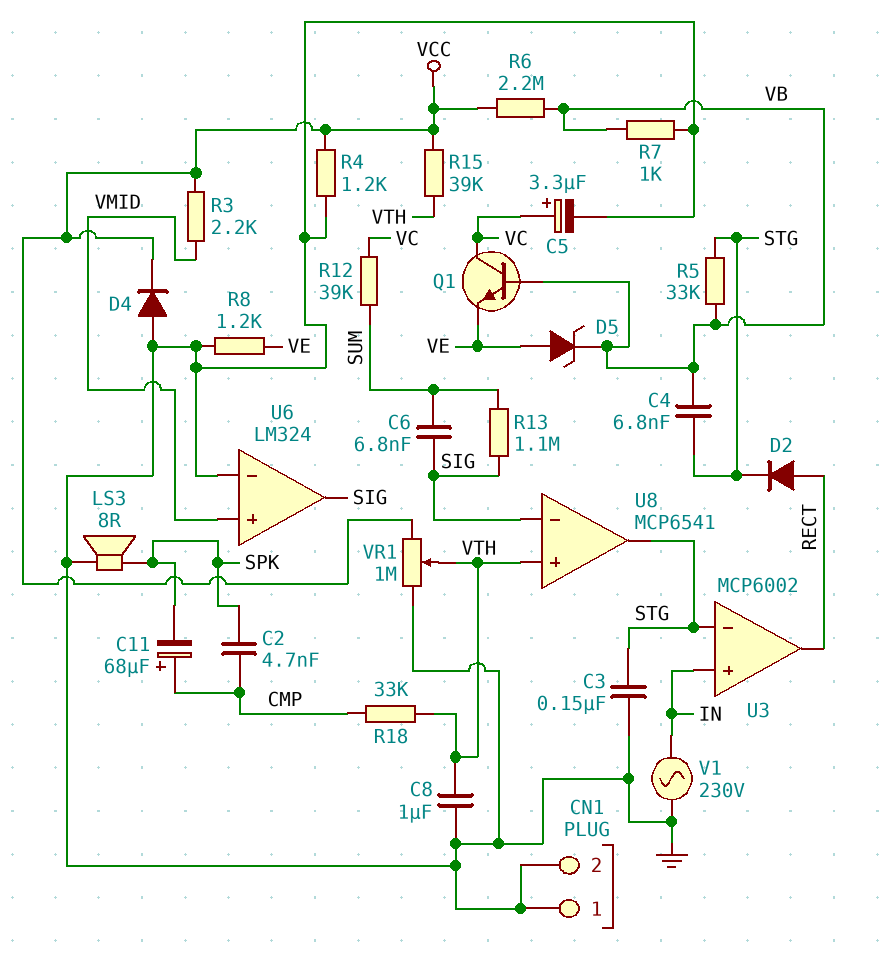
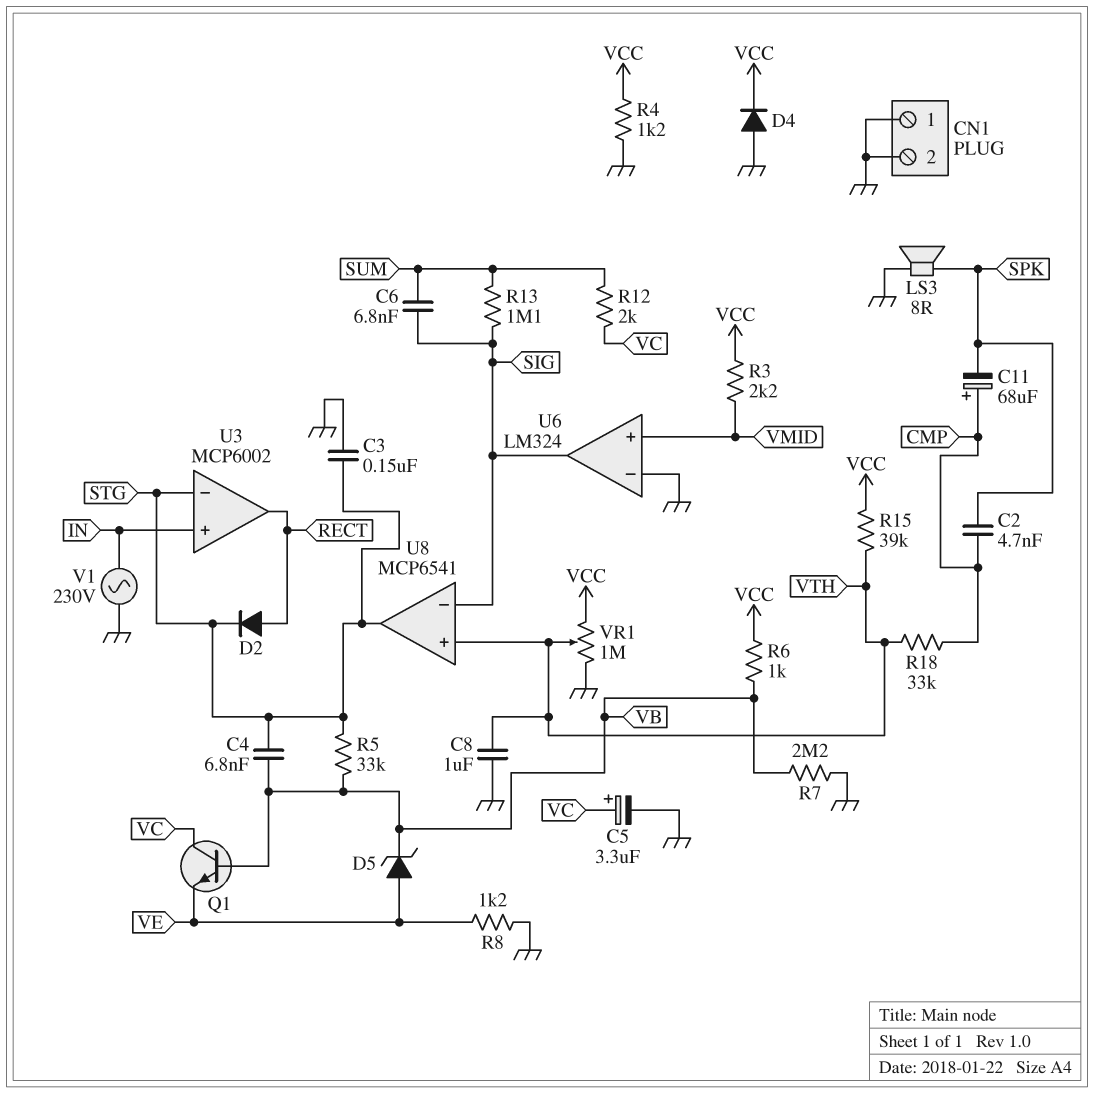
R6: 2.2M (VB, VCC) -> 1k (VB, VCC)
R7: 1k (GND, VB) -> 2.2M (GND, VB)
R12: 39k (SUM, VC) -> 2k (SUM, VC)

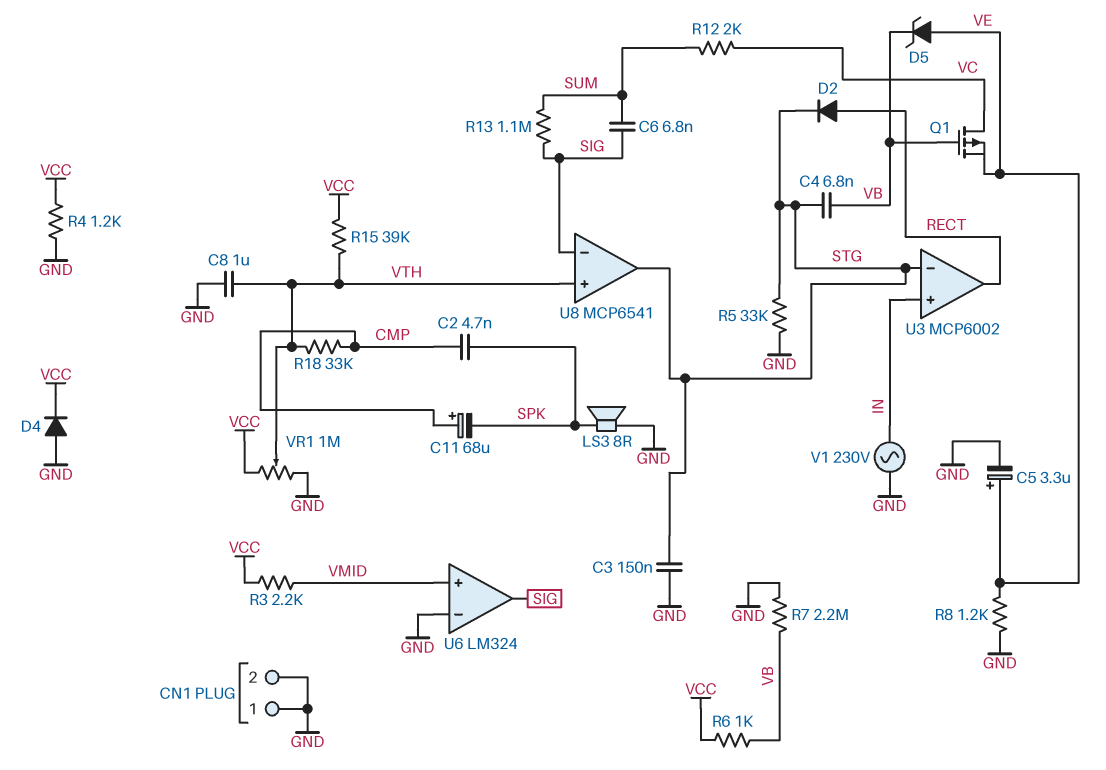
C5: 3.3uF (plus VC, minus GND) -> 3.3uF (plus VE, minus GND)
Q1: NPN (B VB, C VC, E VE) -> PMOS (G VB, D VC, S VE)
R5: 33k (STG, VB) -> 33k (GND, STG)

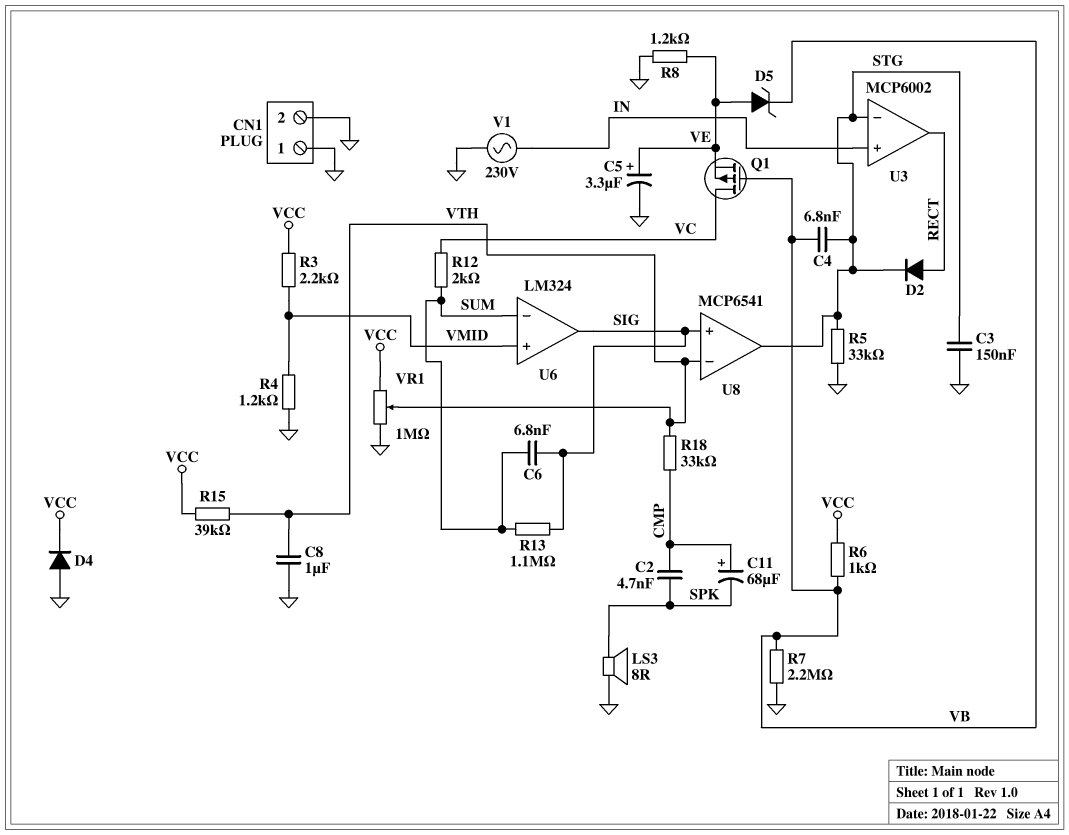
R4: 1.2k (GND, VCC) -> 1.2k (GND, VMID)
U6 pin in-: GND -> SUM
U8 pin in+: VTH -> SIG
U8 pin in-: SIG -> VTH

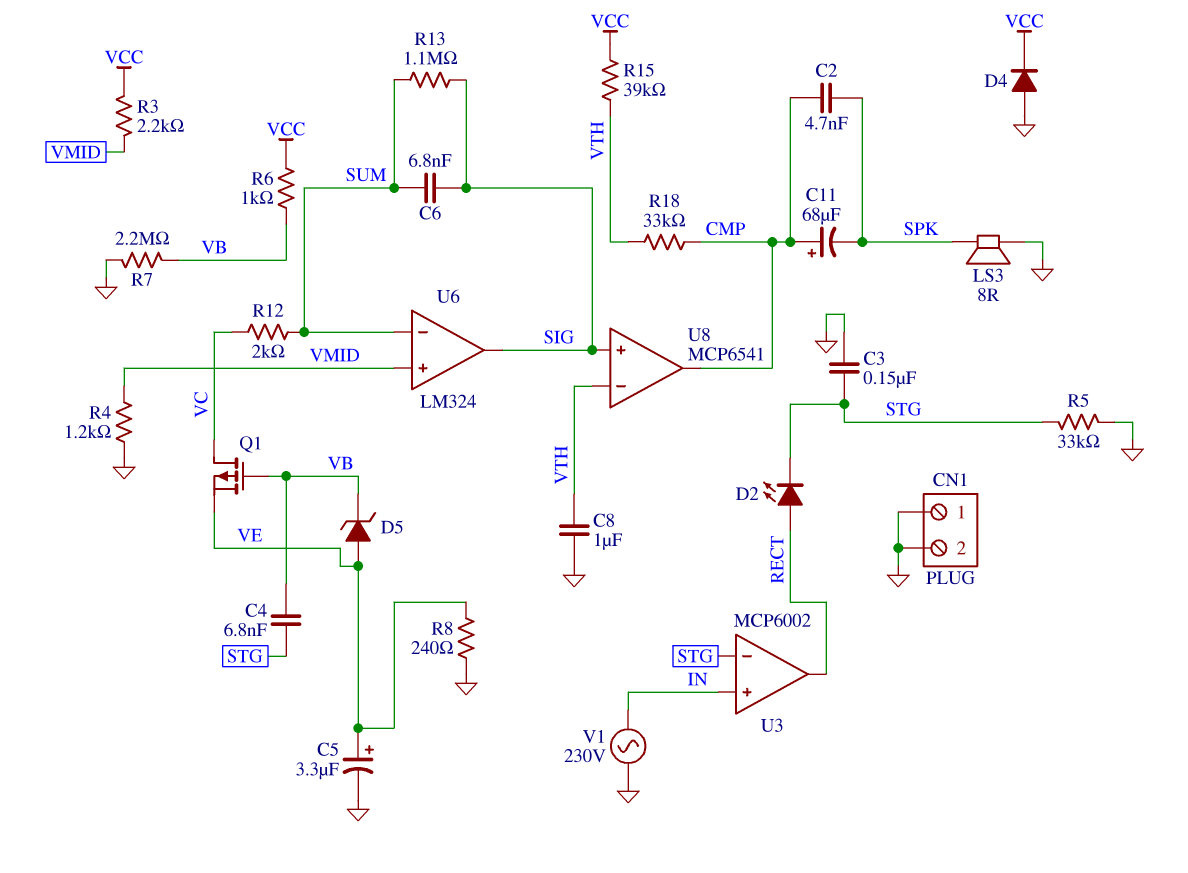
D2: diode (A RECT, K STG) -> LED (A RECT, K STG)
R8: 1.2k (GND, VE) -> 240 (GND, VE)
U8 pin out: STG -> CMP
VR1: 1M (GND, VCC, wiper VTH) -> none

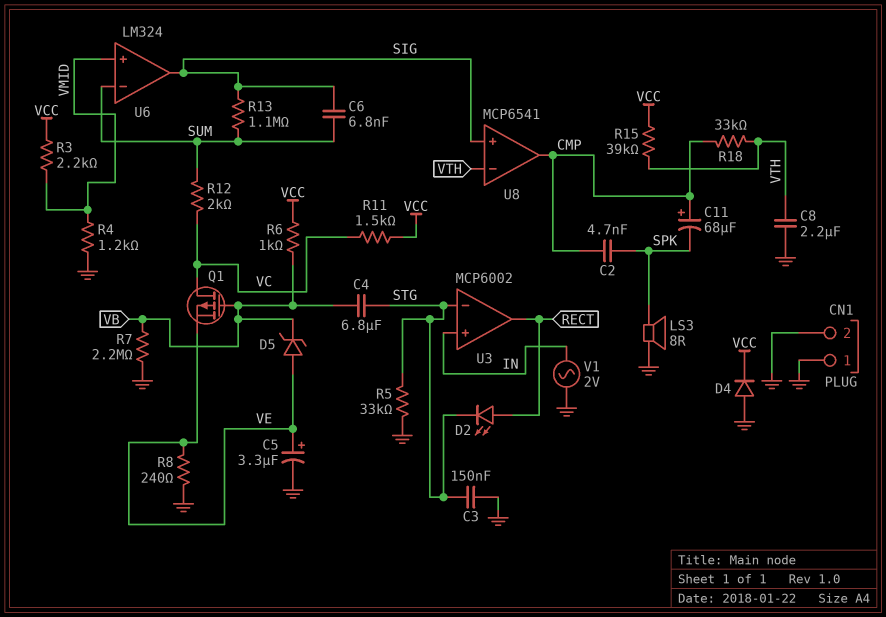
C4: 6.8nF (STG, VB) -> 6.8uF (STG, VB)
C8: 1uF (GND, VTH) -> 2.2uF (GND, VTH)
R11: none -> 1.5k (VC, VCC)
V1: AC 230V (GND, IN) -> AC 2V (GND, IN)

